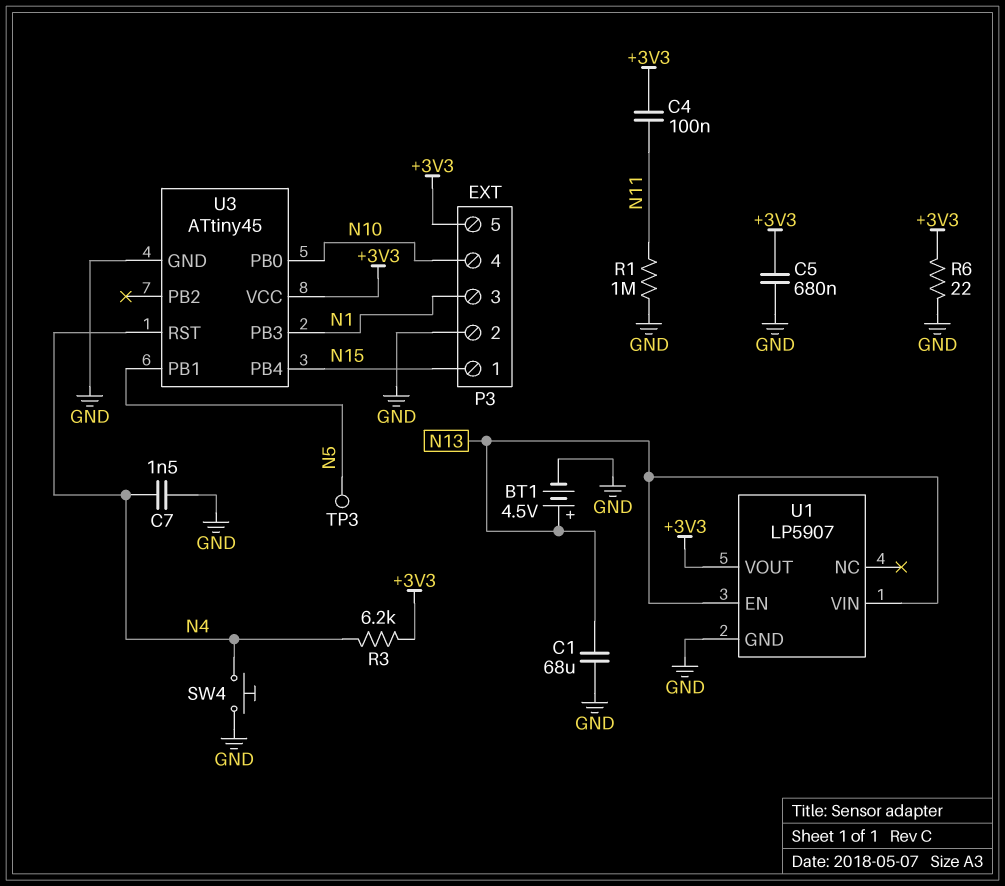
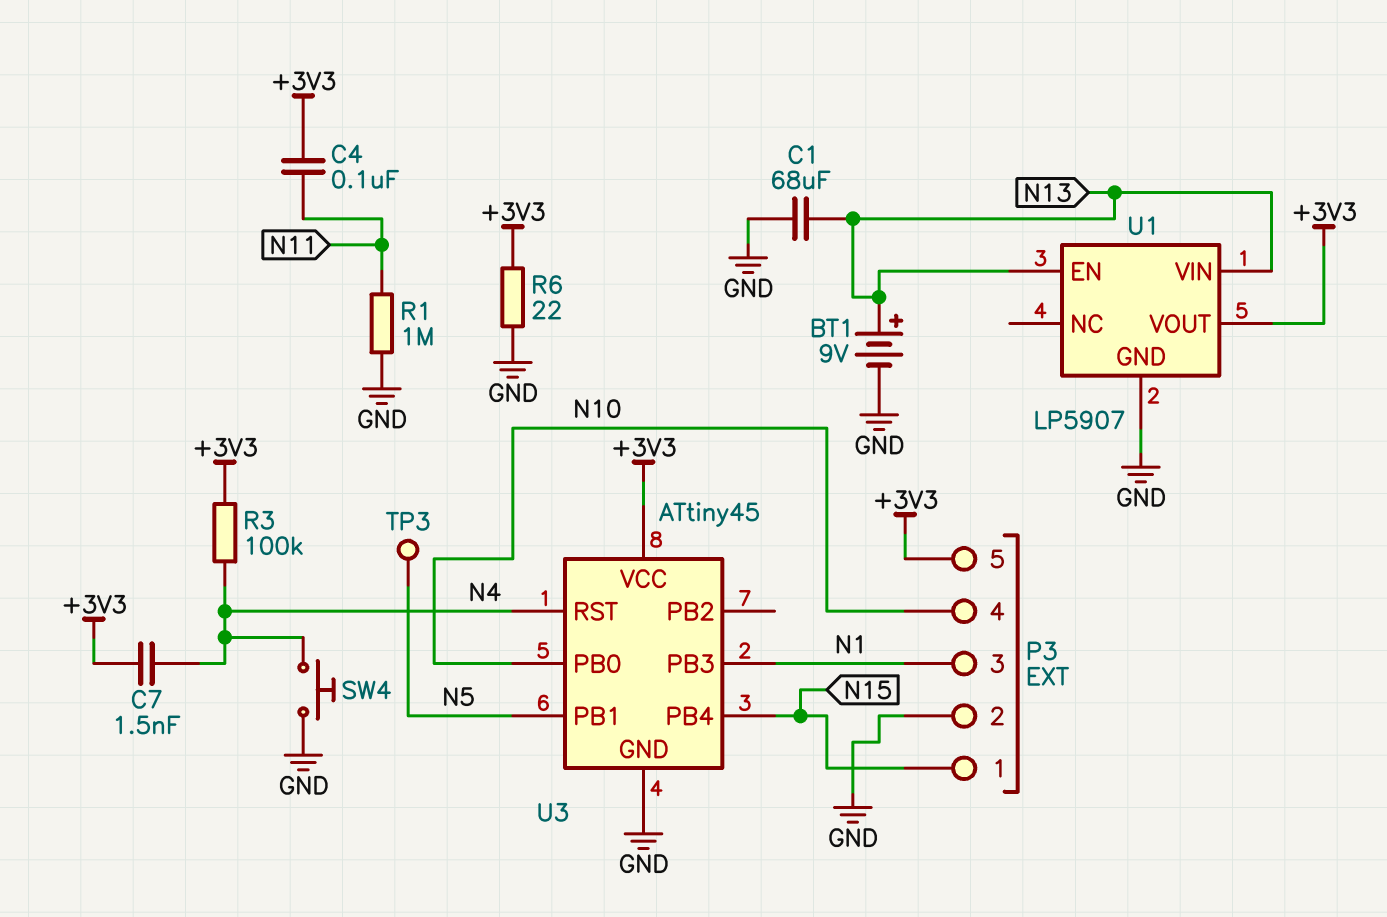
BT1: 4.5V (plus N13, minus GND) -> 9V (plus N13, minus GND)
C5: 680nF (+3V3, GND) -> none
C7: 1.5nF (GND, N4) -> 1.5nF (+3V3, N4)
R3: 6.2k (+3V3, N4) -> 100k (+3V3, N4)

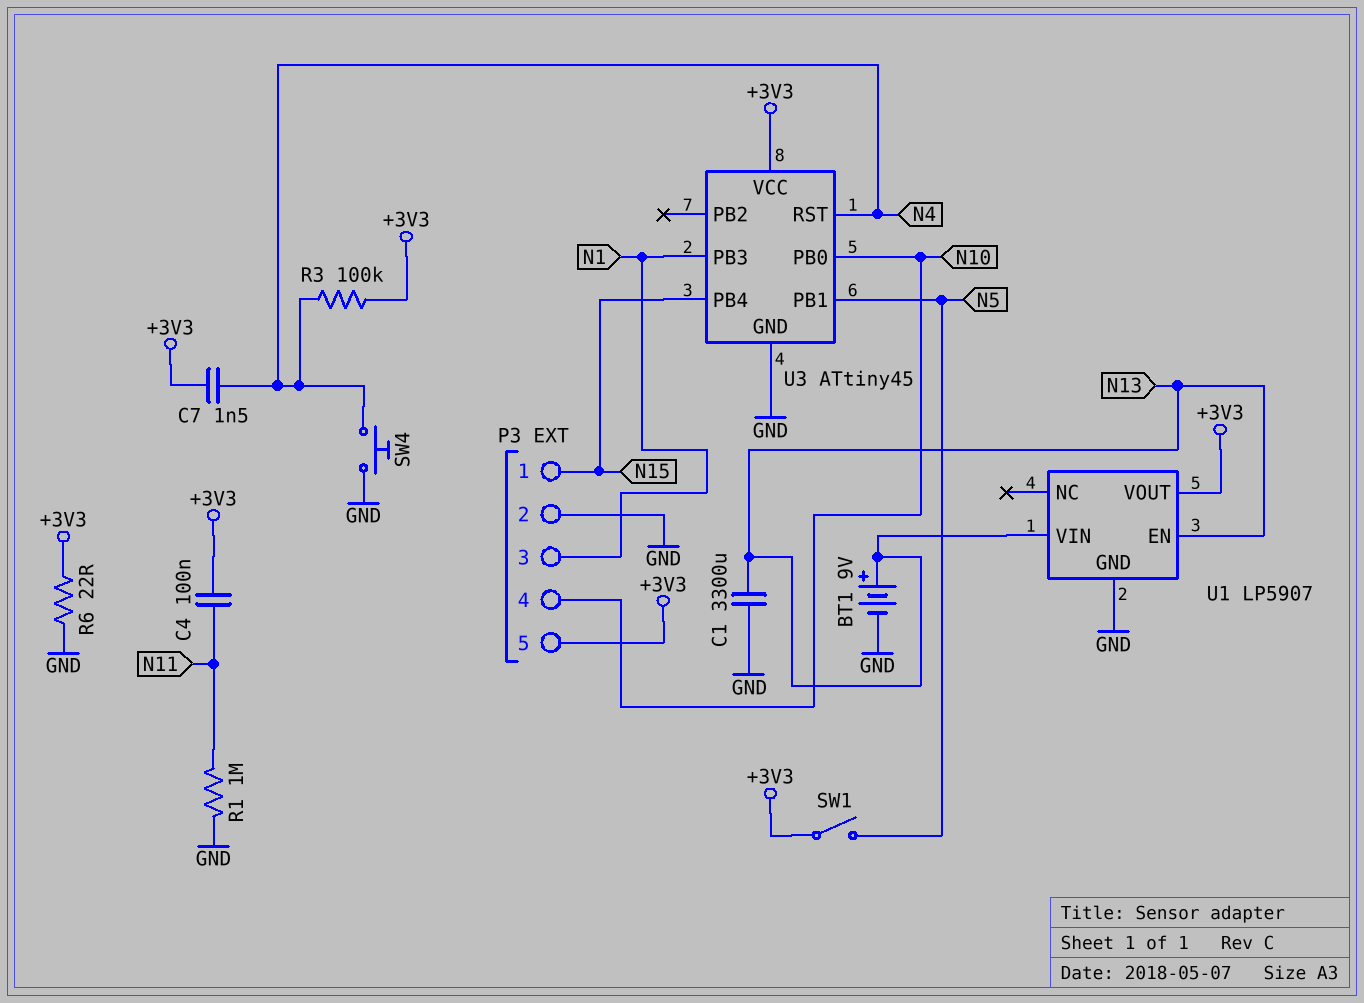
C1: 68uF (GND, N13) -> 3300uF (GND, N13)
SW1: none -> switch (+3V3, N5)
TP3: test point (N5) -> none

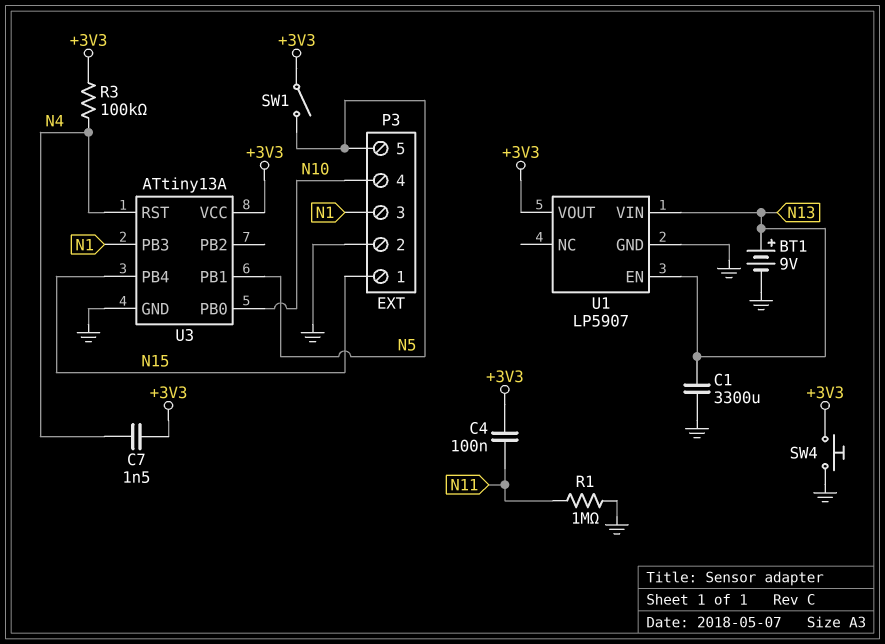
P3 pin 5: +3V3 -> N5
R6: 22 (+3V3, GND) -> none
SW4: button (GND, N4) -> button (+3V3, GND)
U3: ATtiny45 -> ATtiny13A

